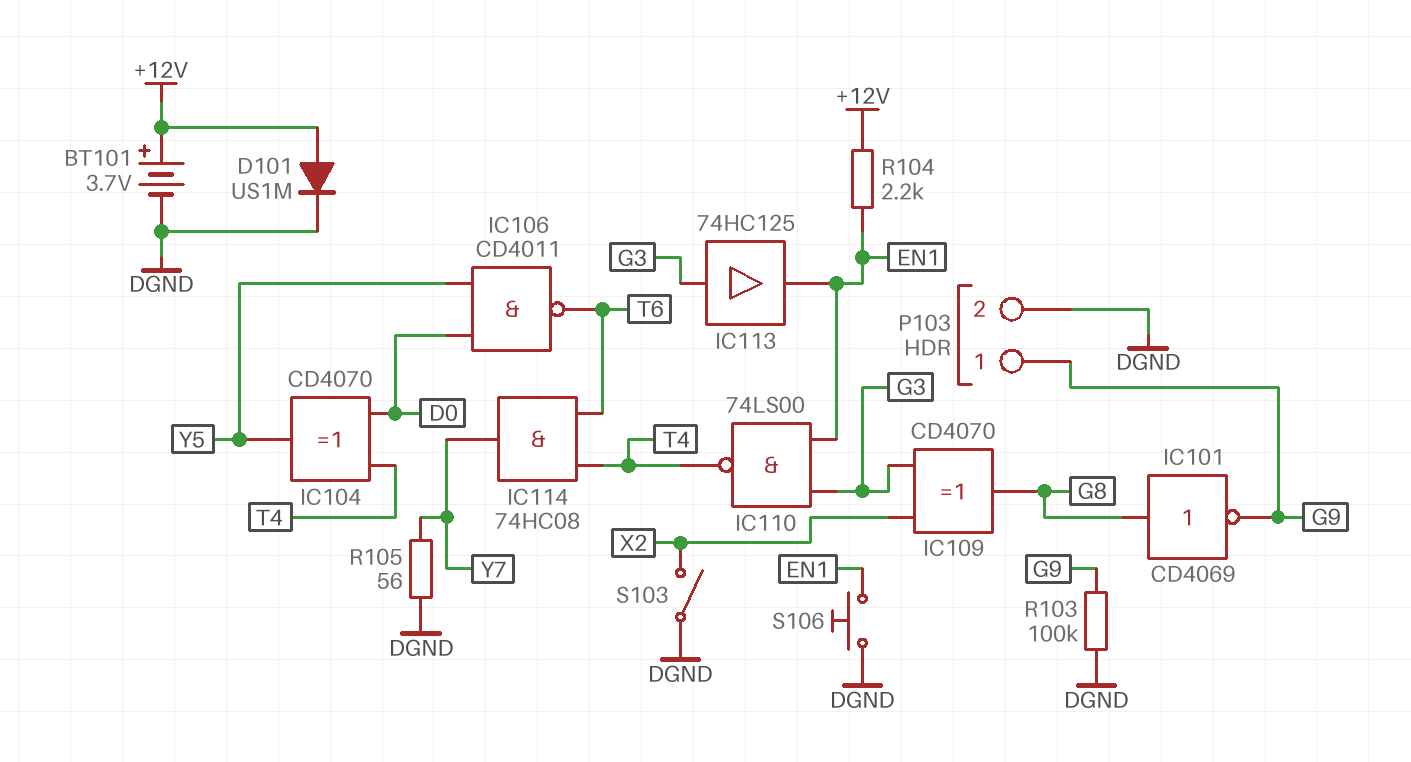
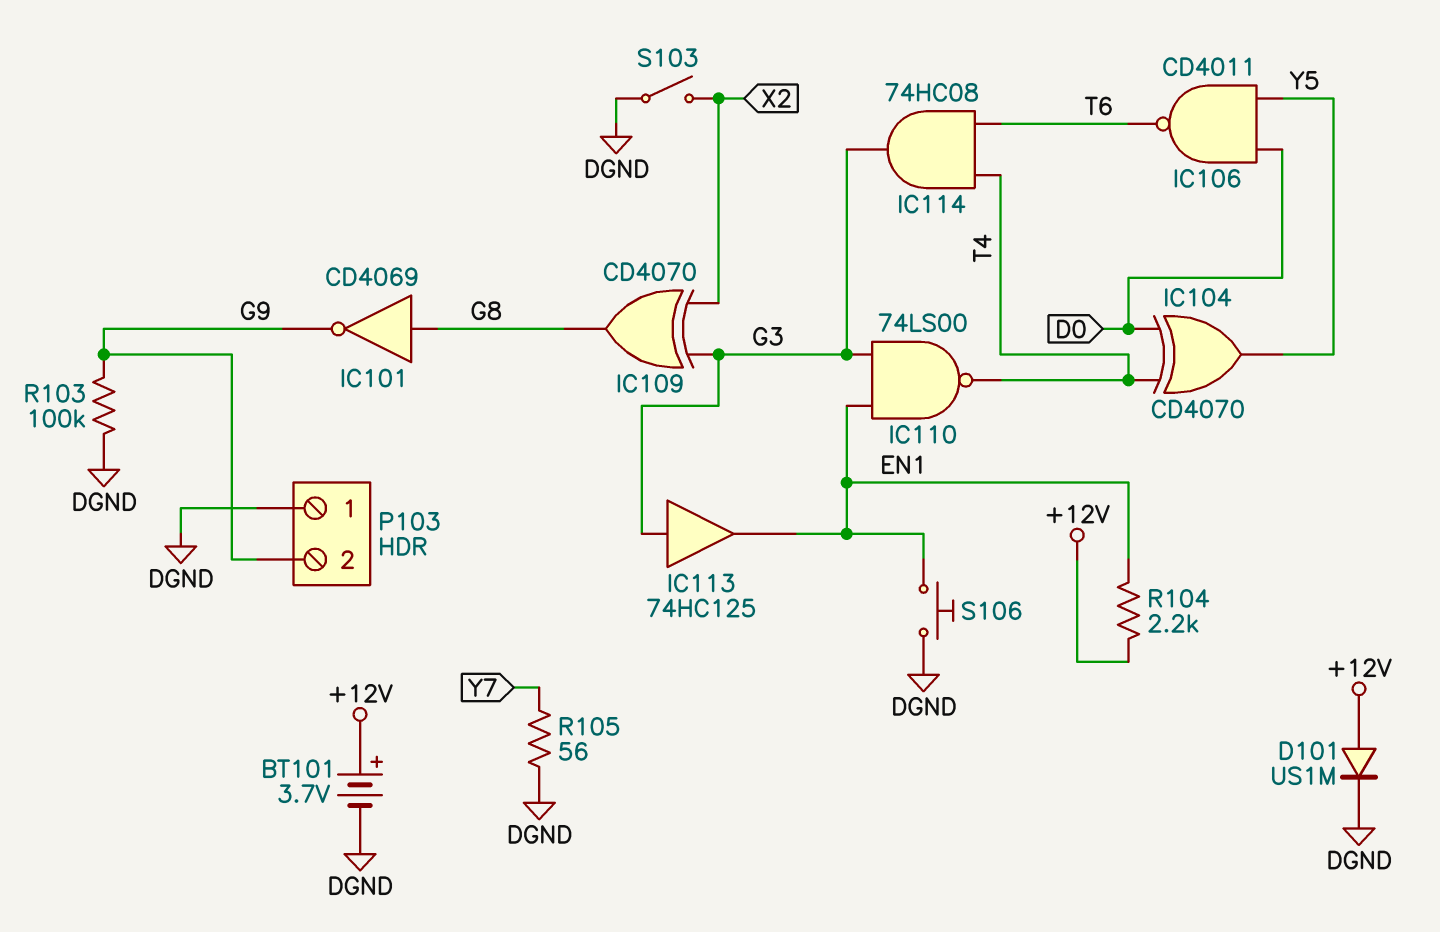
IC114: AND 74HC08 (in T4, in T6, out Y7) -> AND 74HC08 (in T4, in T6, out G3)
P103 pin 1: G9 -> DGND
P103 pin 2: DGND -> G9

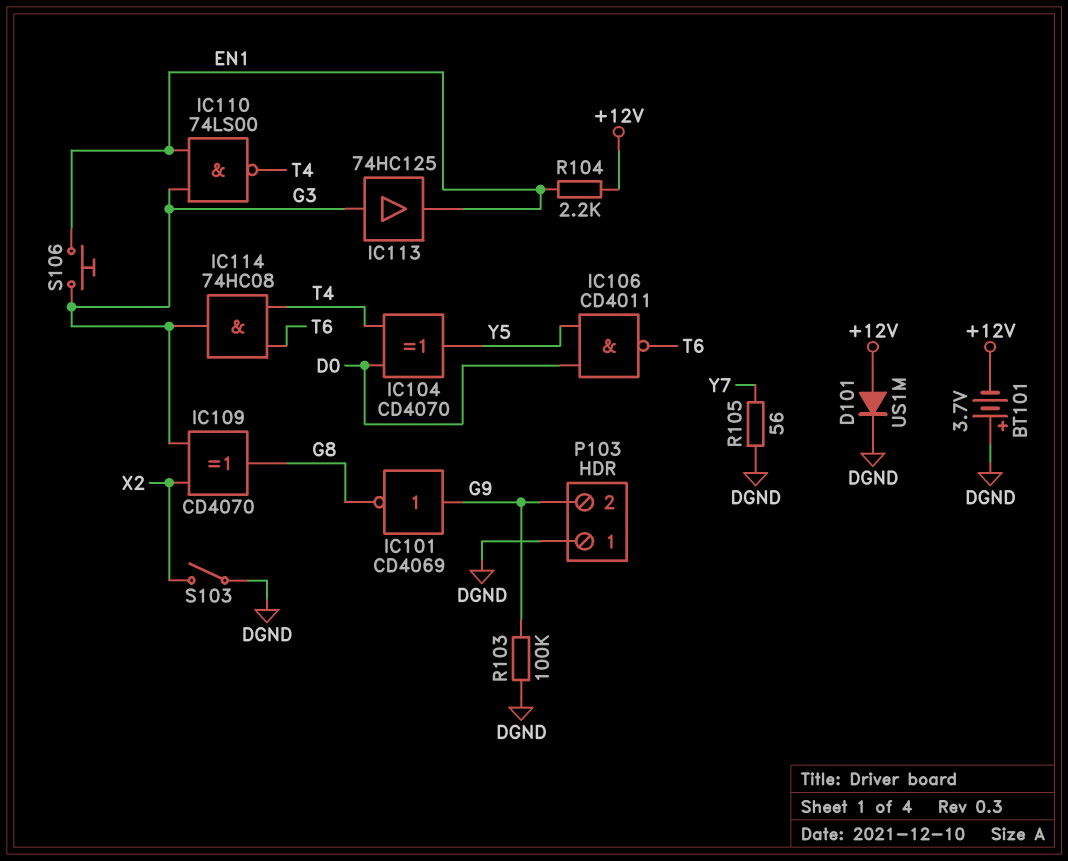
BT101: 3.7V (plus +12V, minus DGND) -> 3.7V (plus DGND, minus +12V)
IC101: NOT CD4069 (in G8, out G9) -> NOT CD4069 (in G9, out G8)
S106: button (DGND, EN1) -> button (EN1, G3)

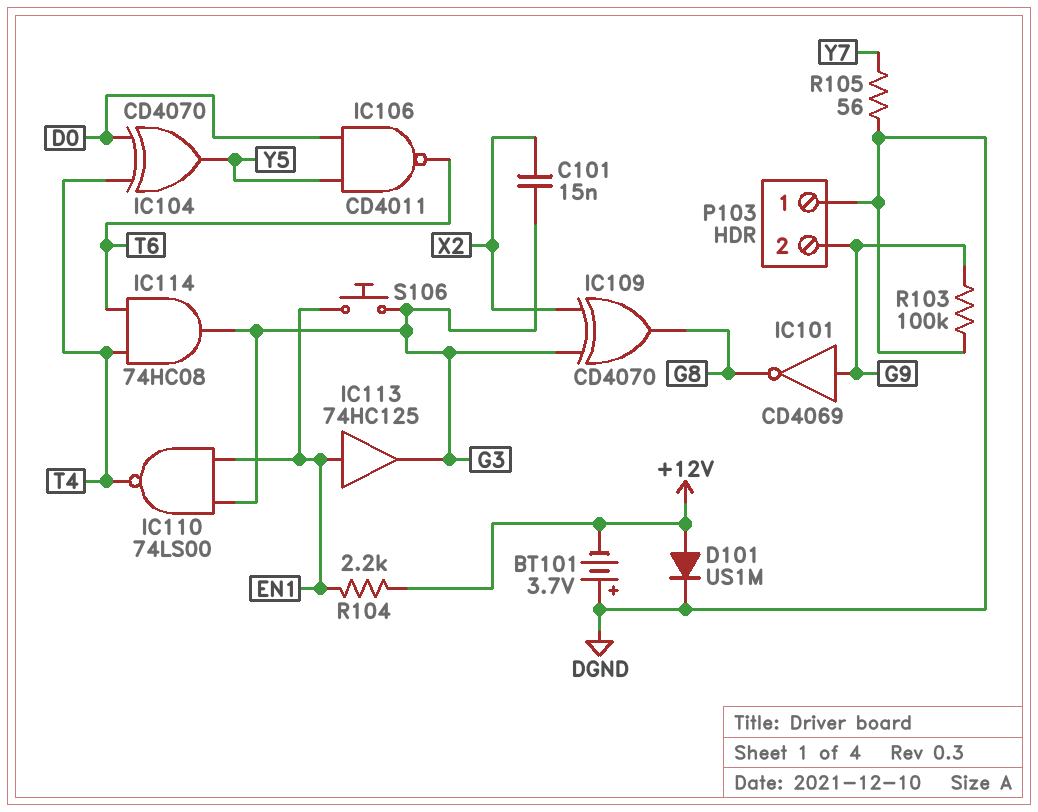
C101: none -> 15nF (G3, X2)
IC113: buffer 74HC125 (in G3, out EN1) -> buffer 74HC125 (in EN1, out G3)
S103: switch (DGND, X2) -> none

